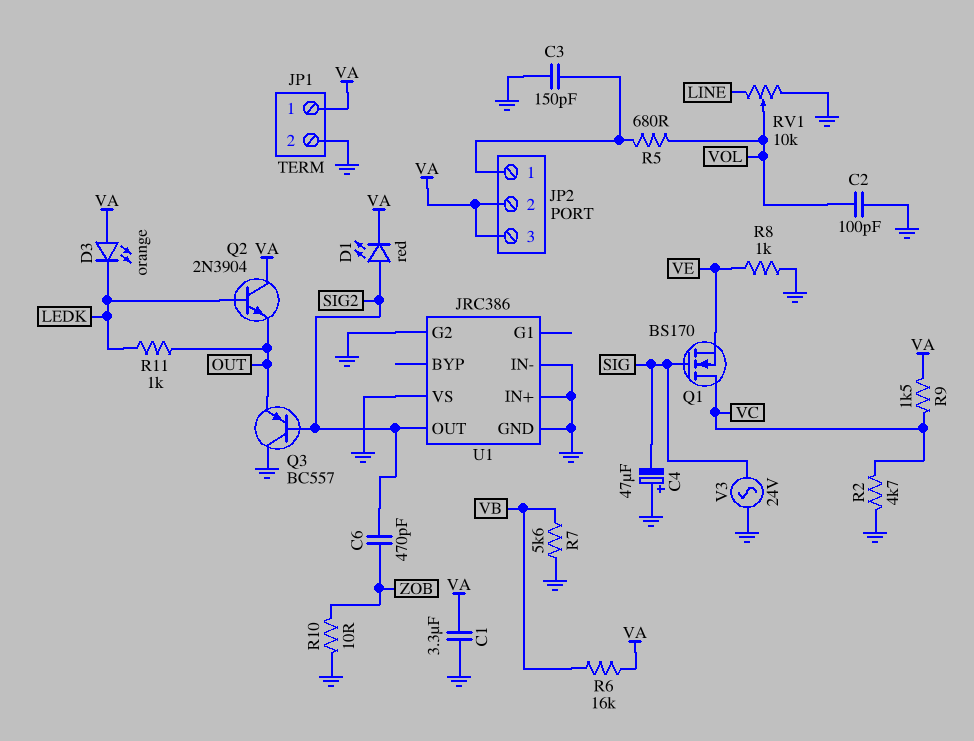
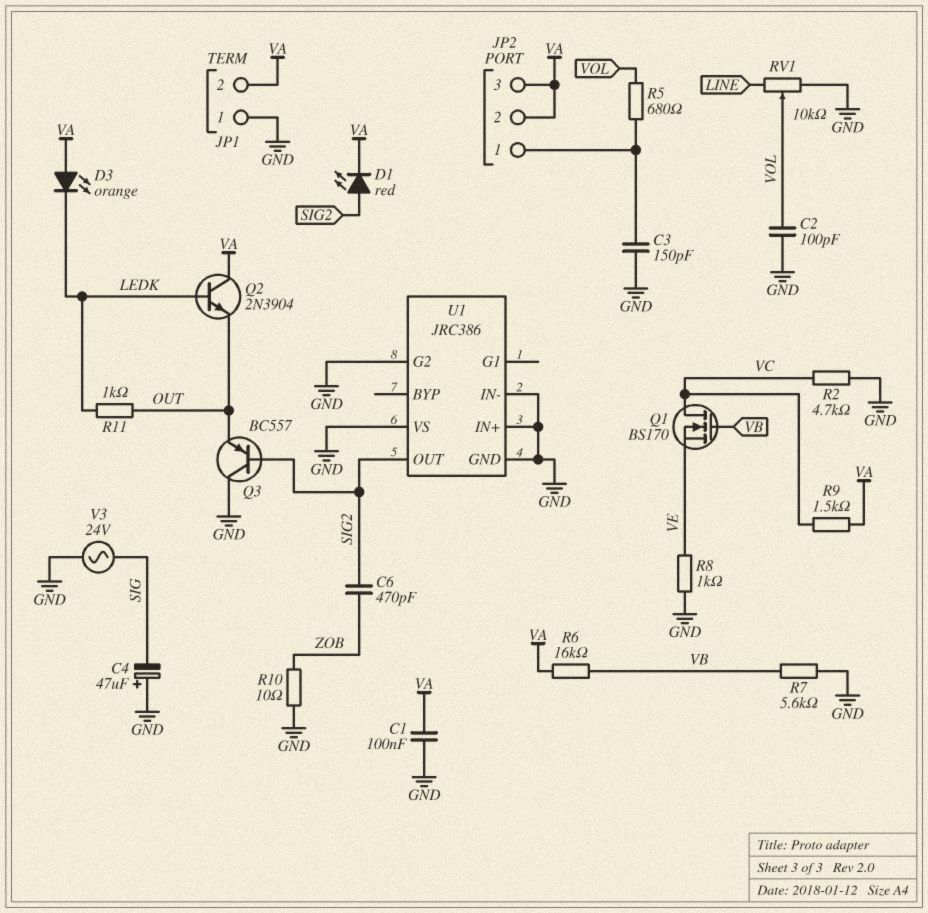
C1: 3.3uF (GND, VA) -> 100nF (GND, VA)
JP1 pin 1: VA -> GND
JP1 pin 2: GND -> VA
Q1: NMOS BS170 (G SIG, D VC, S VE) -> NMOS BS170 (G VB, D VC, S VE)

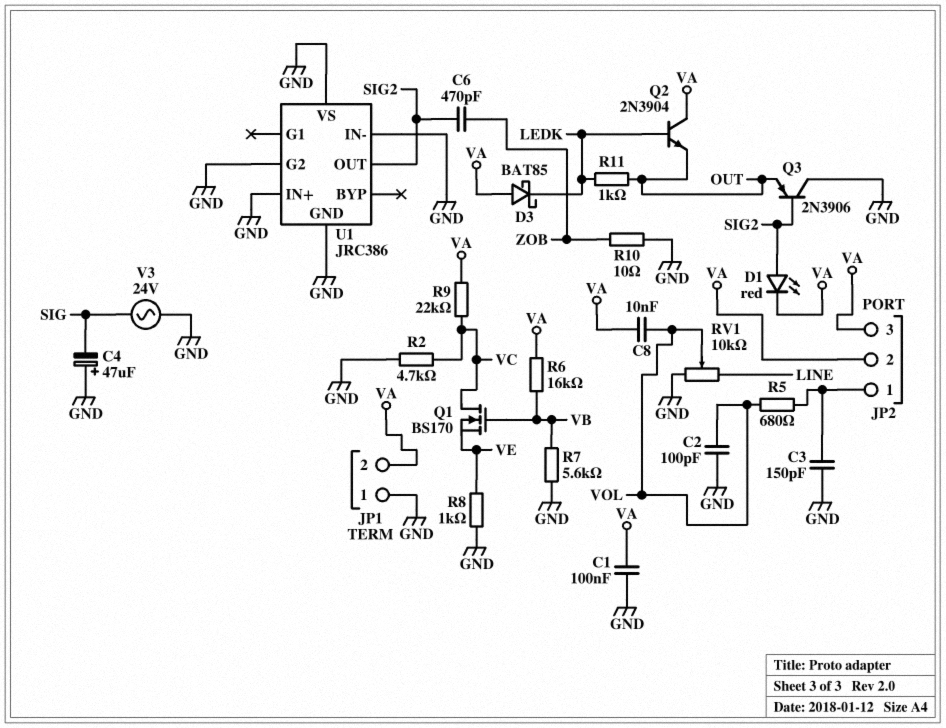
C8: none -> 10nF (VA, VOL)
D3: LED orange (A VA, K LEDK) -> schottky BAT85 (A VA, K LEDK)
Q3: PNP BC557 (B SIG2, C GND, E OUT) -> PNP 2N3906 (B SIG2, C GND, E OUT)
R9: 1.5k (VA, VC) -> 22k (VA, VC)

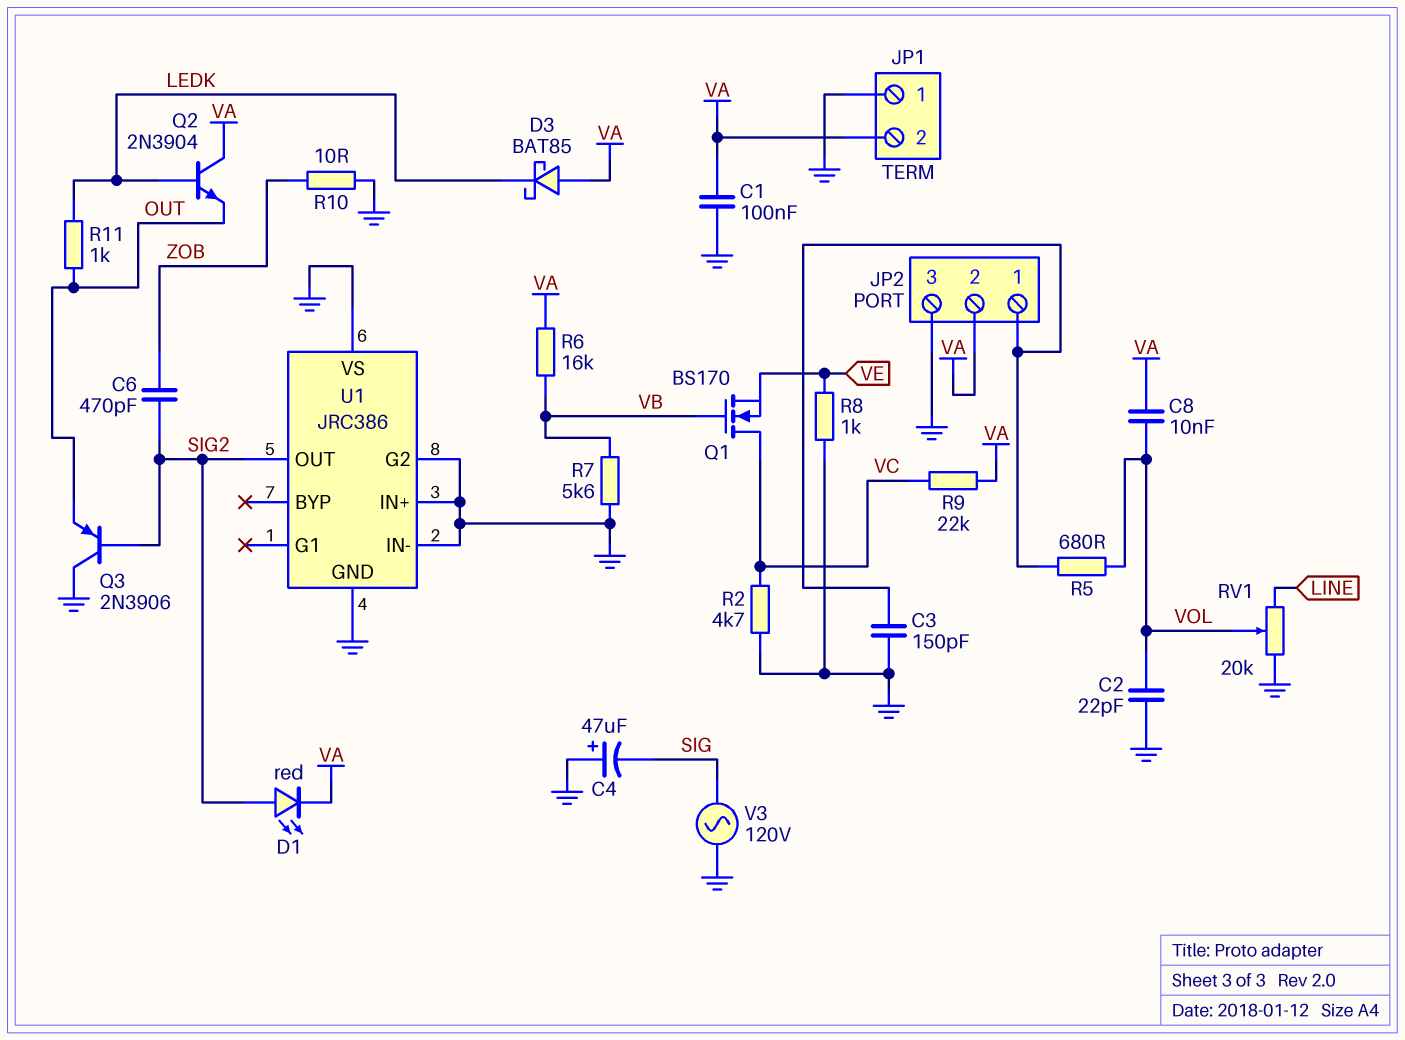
C2: 100pF (GND, VOL) -> 22pF (GND, VOL)
JP2 pin 3: VA -> GND
RV1: 10k (GND, LINE, wiper VOL) -> 20k (GND, LINE, wiper VOL)
V3: AC 24V (GND, SIG) -> AC 120V (GND, SIG)

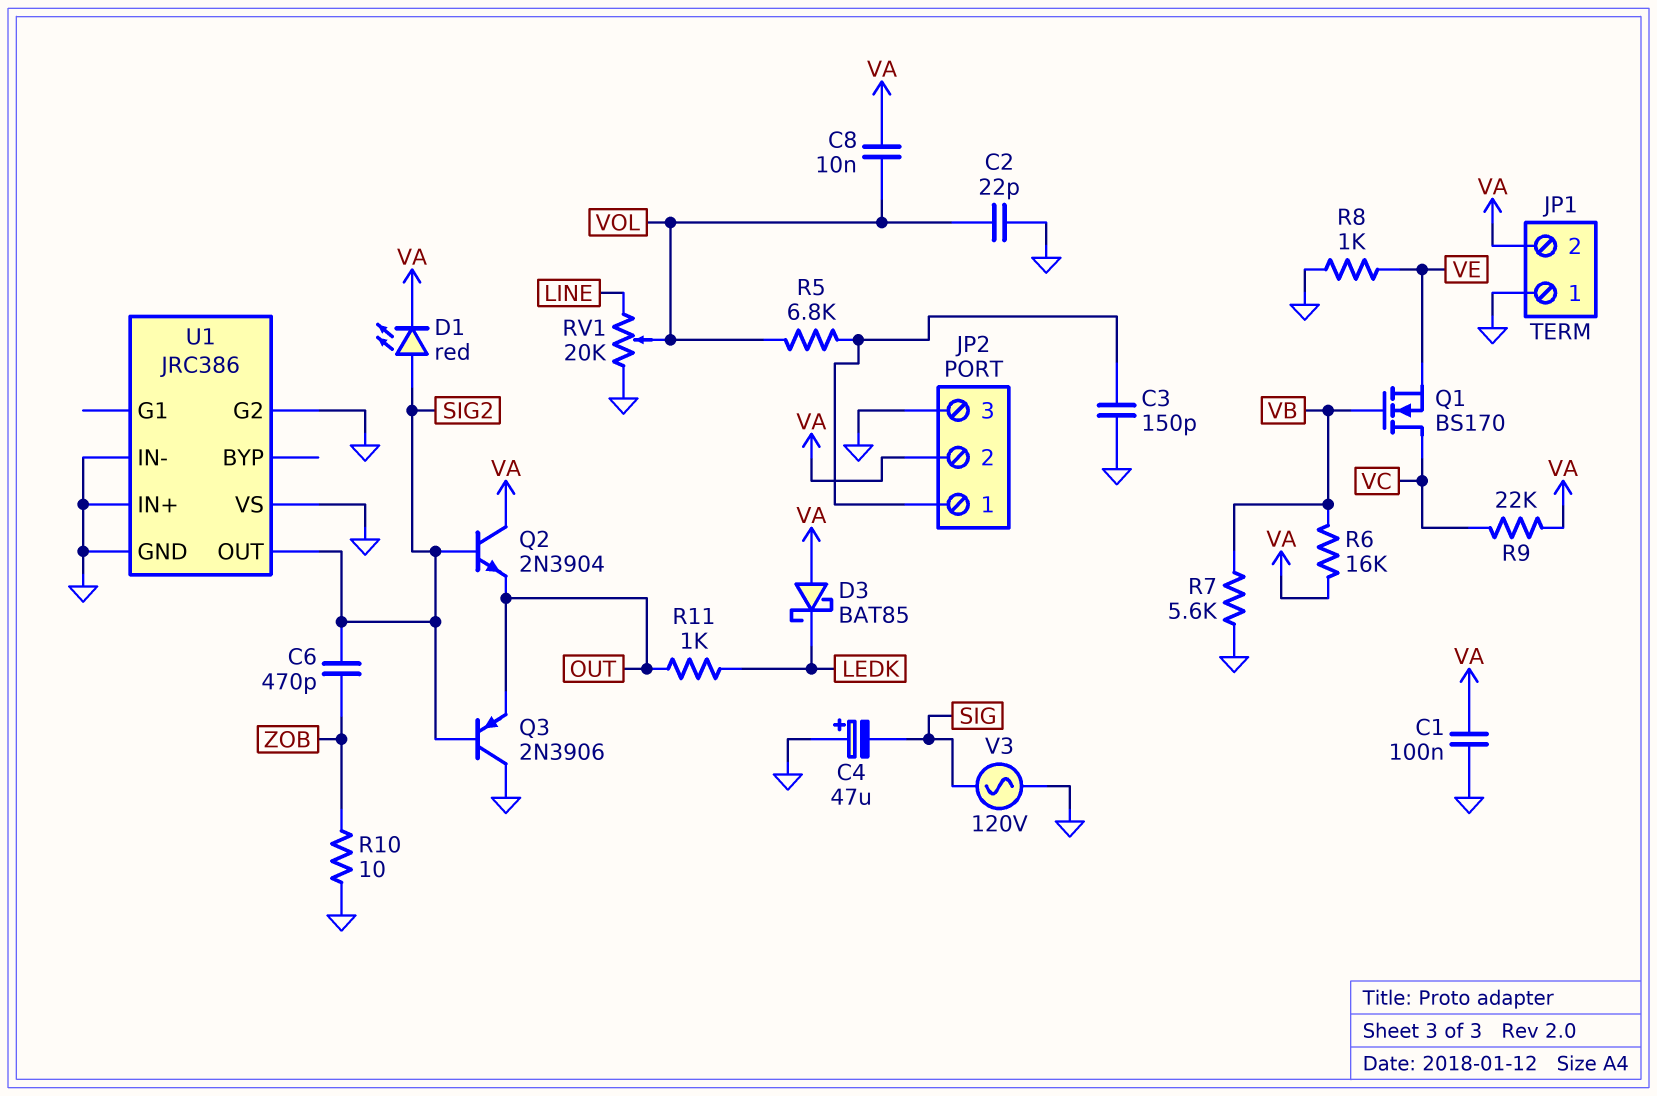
Q2: NPN 2N3904 (B LEDK, C VA, E OUT) -> NPN 2N3904 (B SIG2, C VA, E OUT)
R2: 4.7k (GND, VC) -> none
R5: 680 (JP2/1, VOL) -> 6.8k (JP2/1, VOL)

